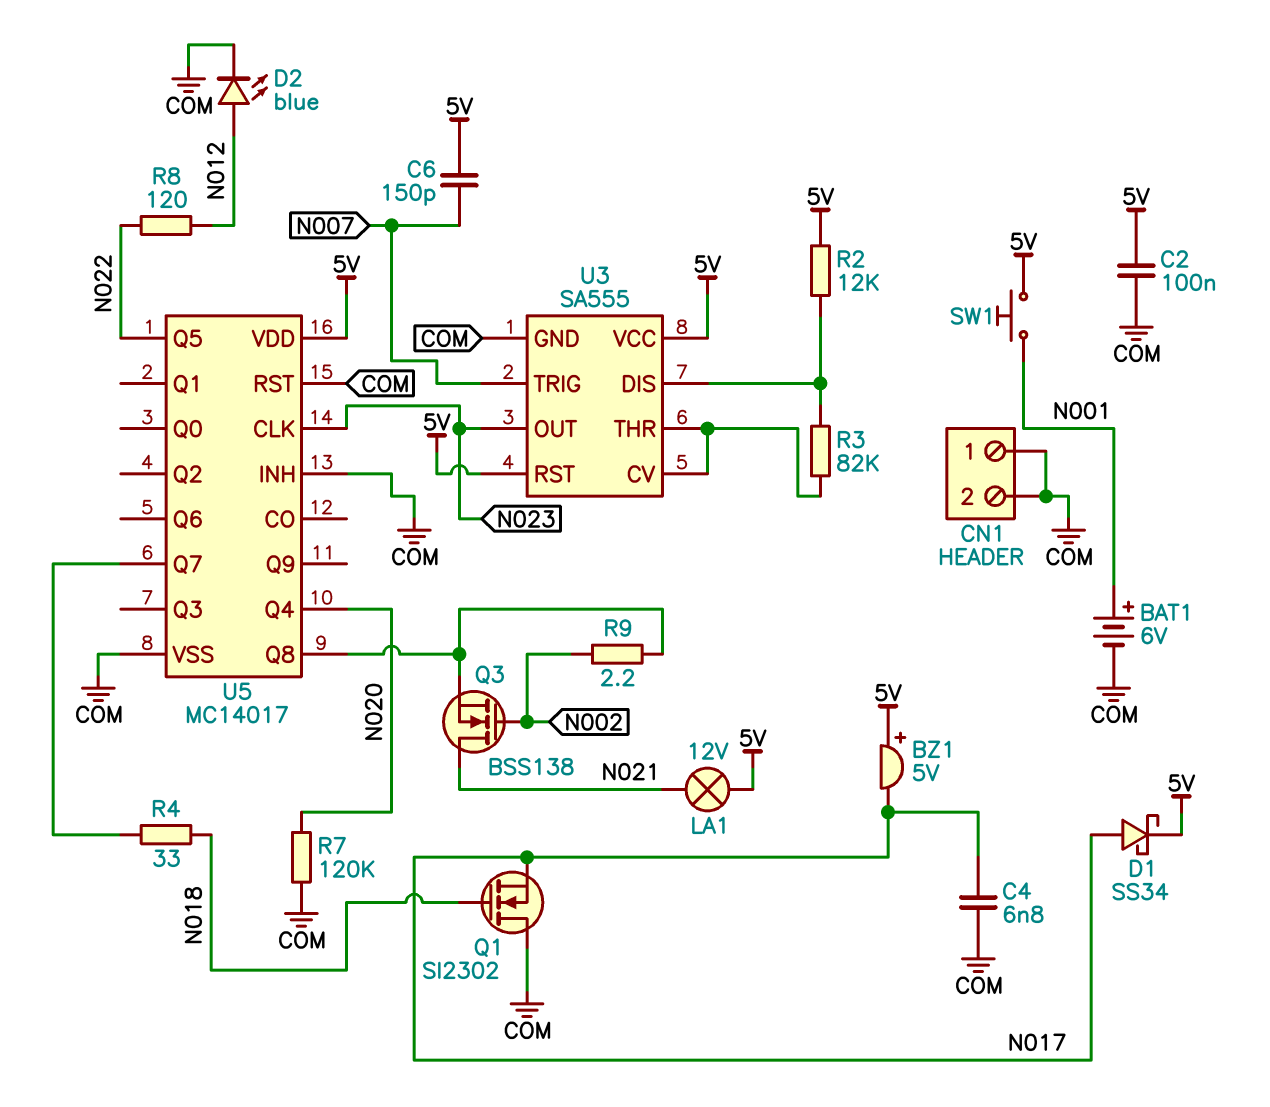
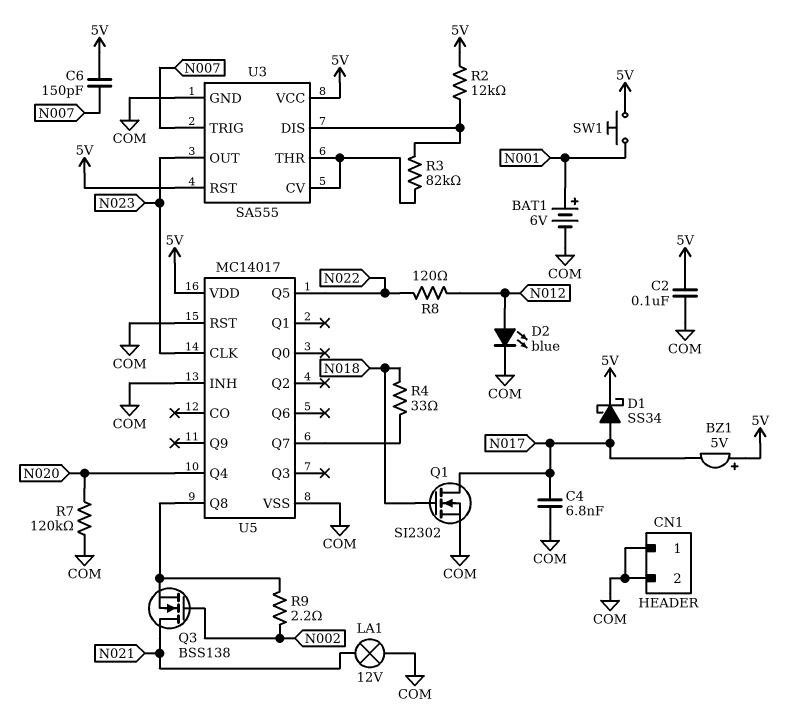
LA1: lamp 12V (5V, N021) -> lamp 12V (COM, N021)
Q1: NMOS SI2302 (G N018, D COM, S N017) -> NMOS SI2302 (G N018, D N017, S COM)

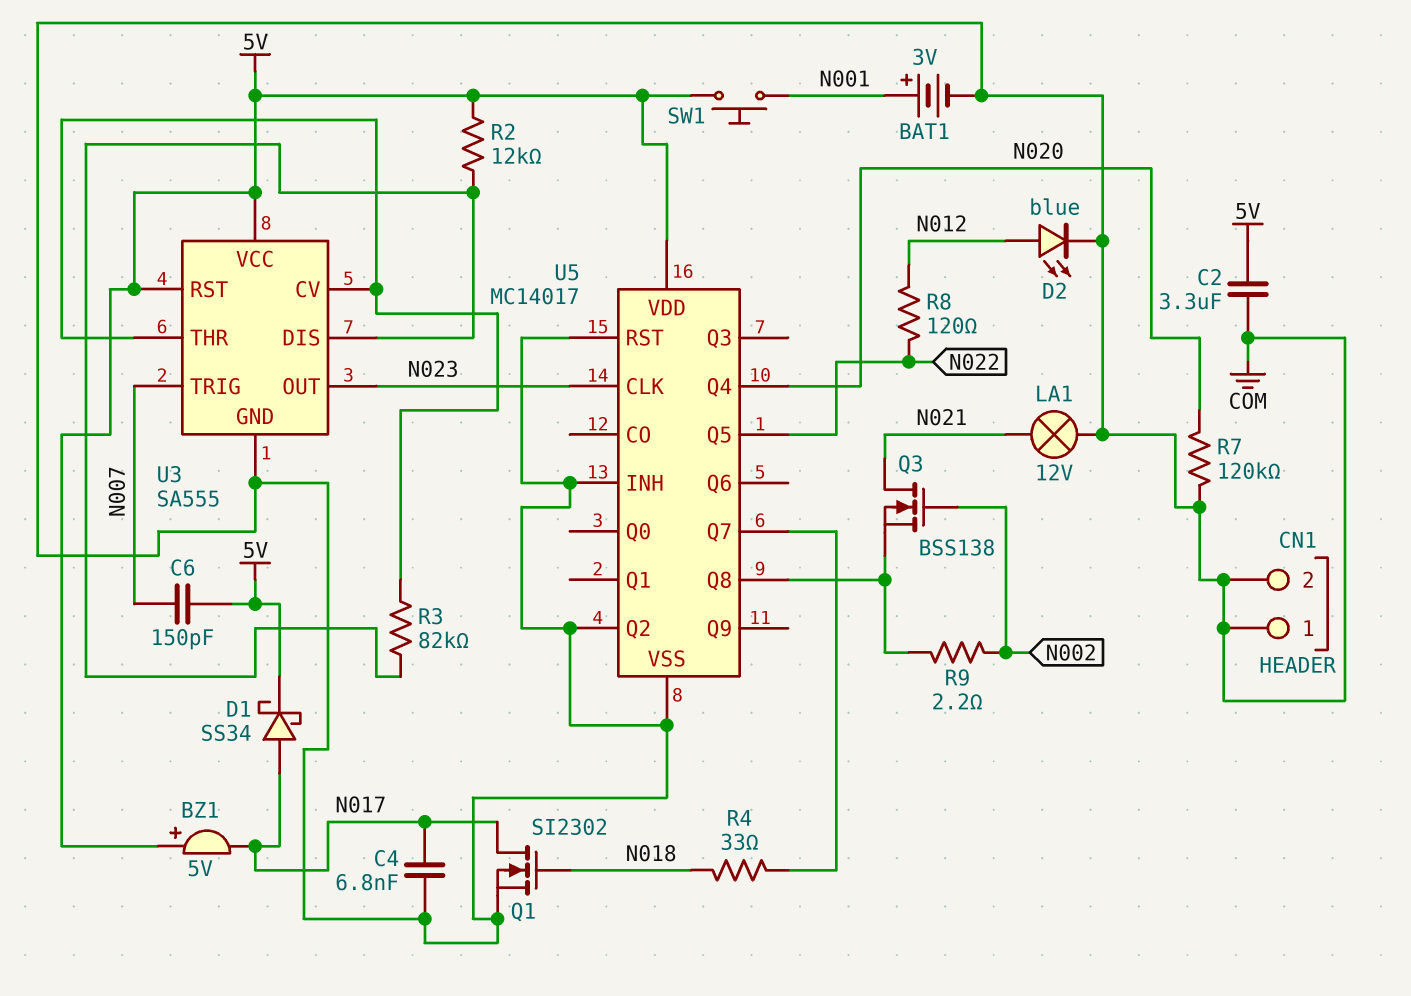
BAT1: 6V (plus N001, minus COM) -> 3V (plus N001, minus COM)
C2: 100nF (5V, COM) -> 3.3uF (5V, COM)
U5 pin Q2: none -> COM

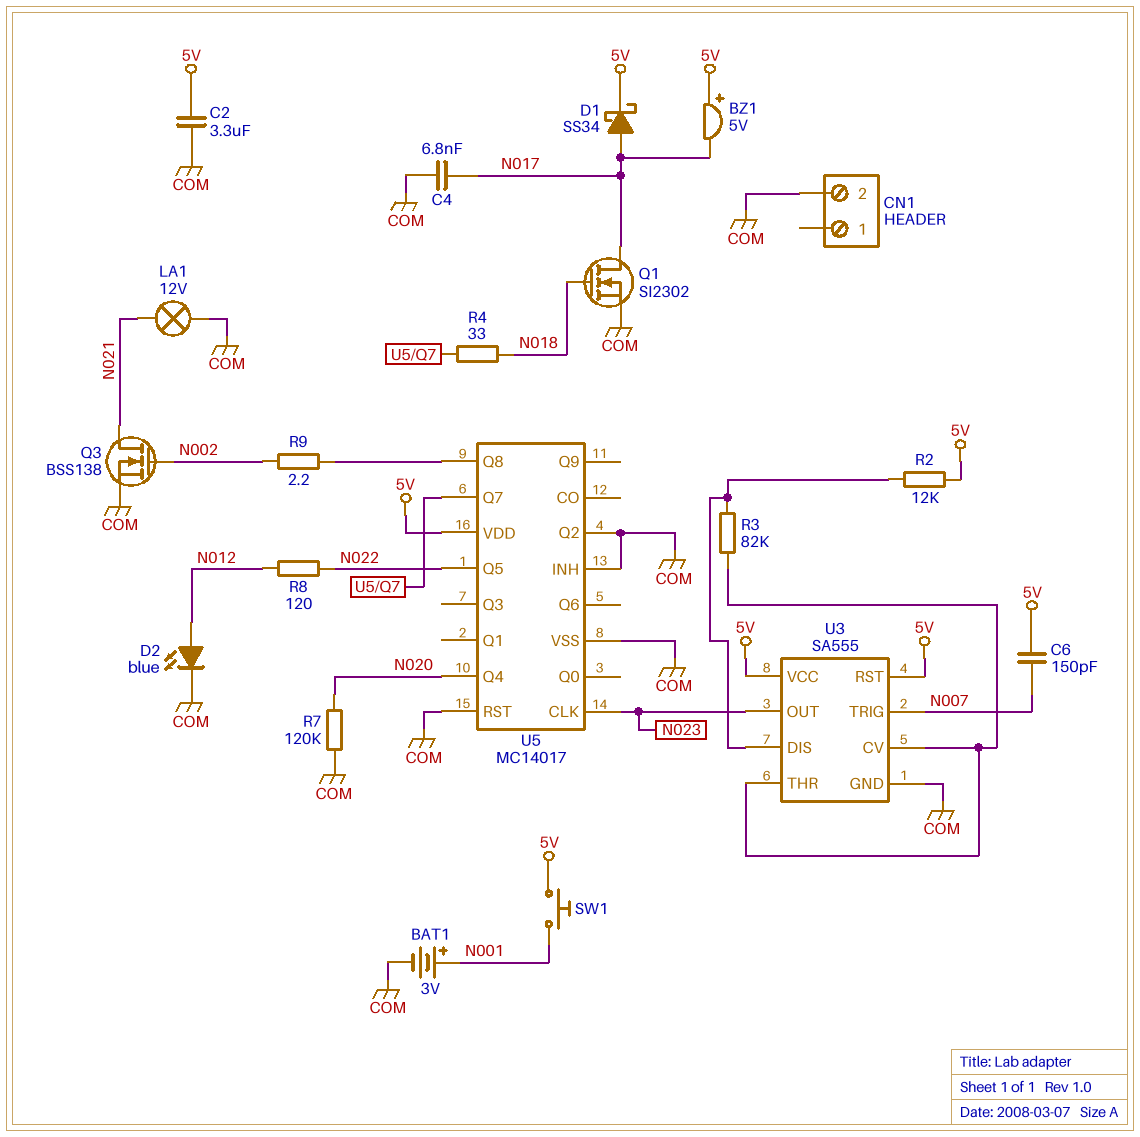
CN1 pin 1: COM -> none
Q3: NMOS BSS138 (G N002, D N021, S U5/Q8) -> NMOS BSS138 (G N002, D N021, S COM)

